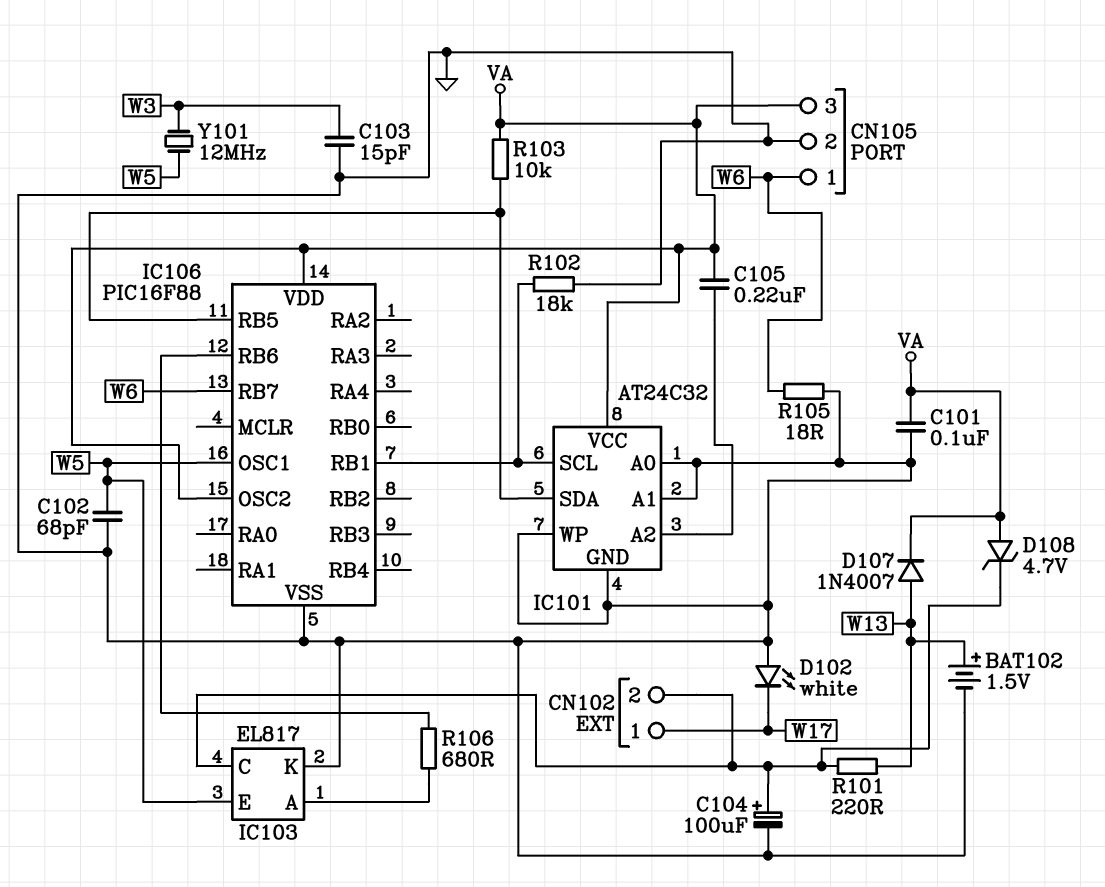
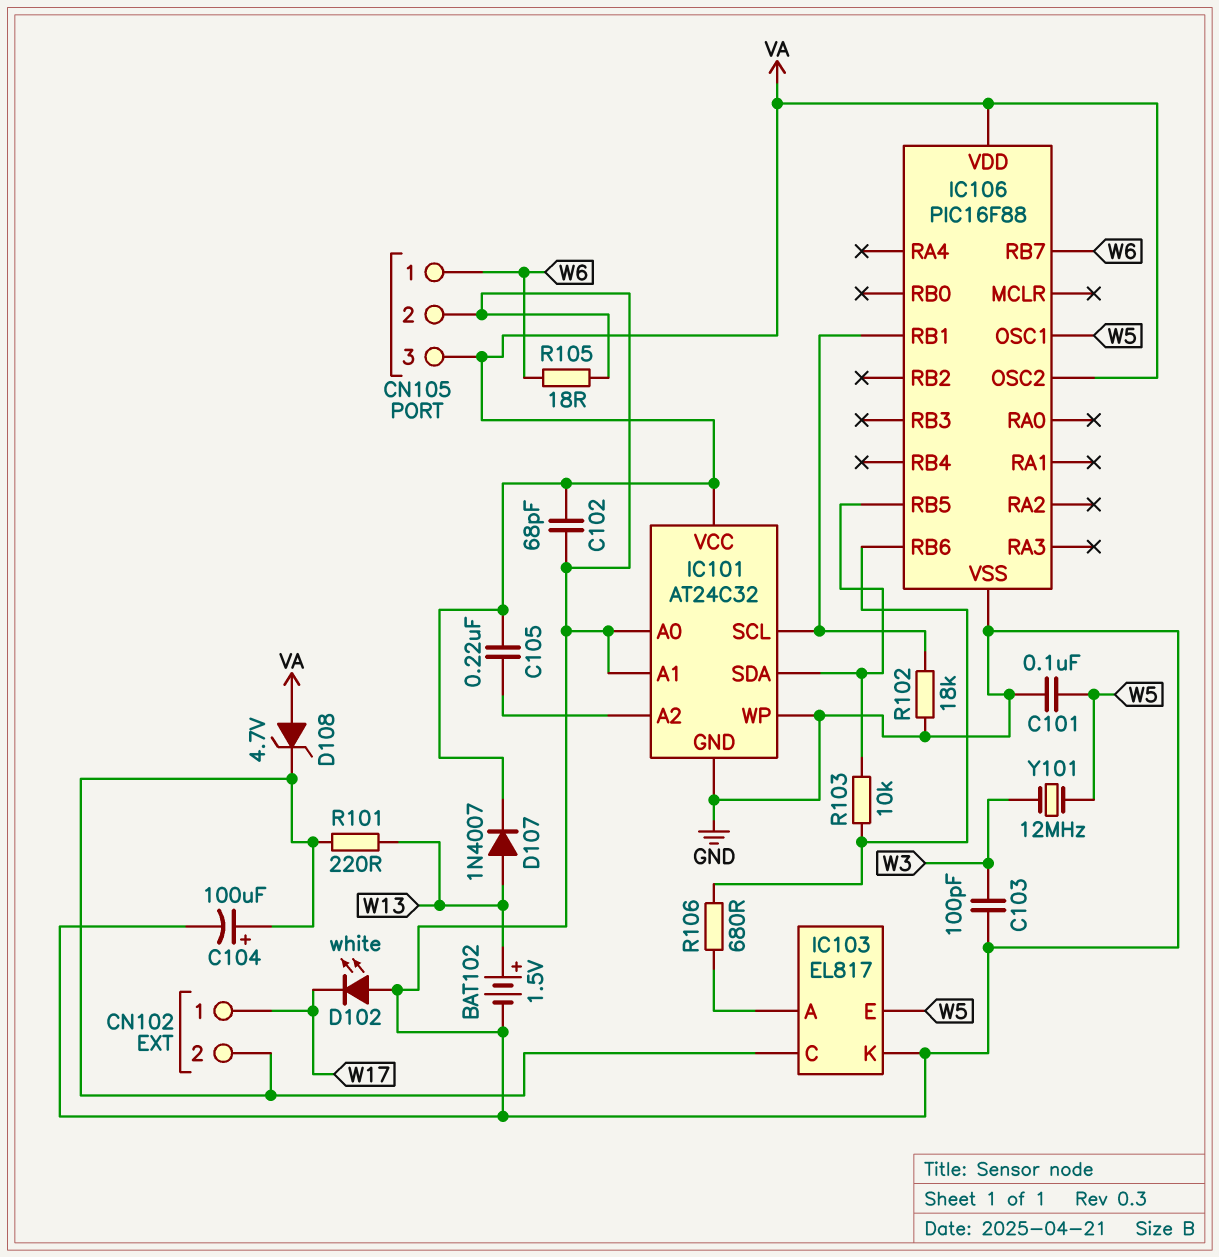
C101: 100nF (GND, VA) -> 100nF (GND, W5)
C102: 68pF (GND, W5) -> 68pF (GND, VA)
C103: 15pF (GND, W3) -> 100pF (GND, W3)
R103: 10k (IC101/SDA, VA) -> 10k (IC101/SDA, IC106/RB6)

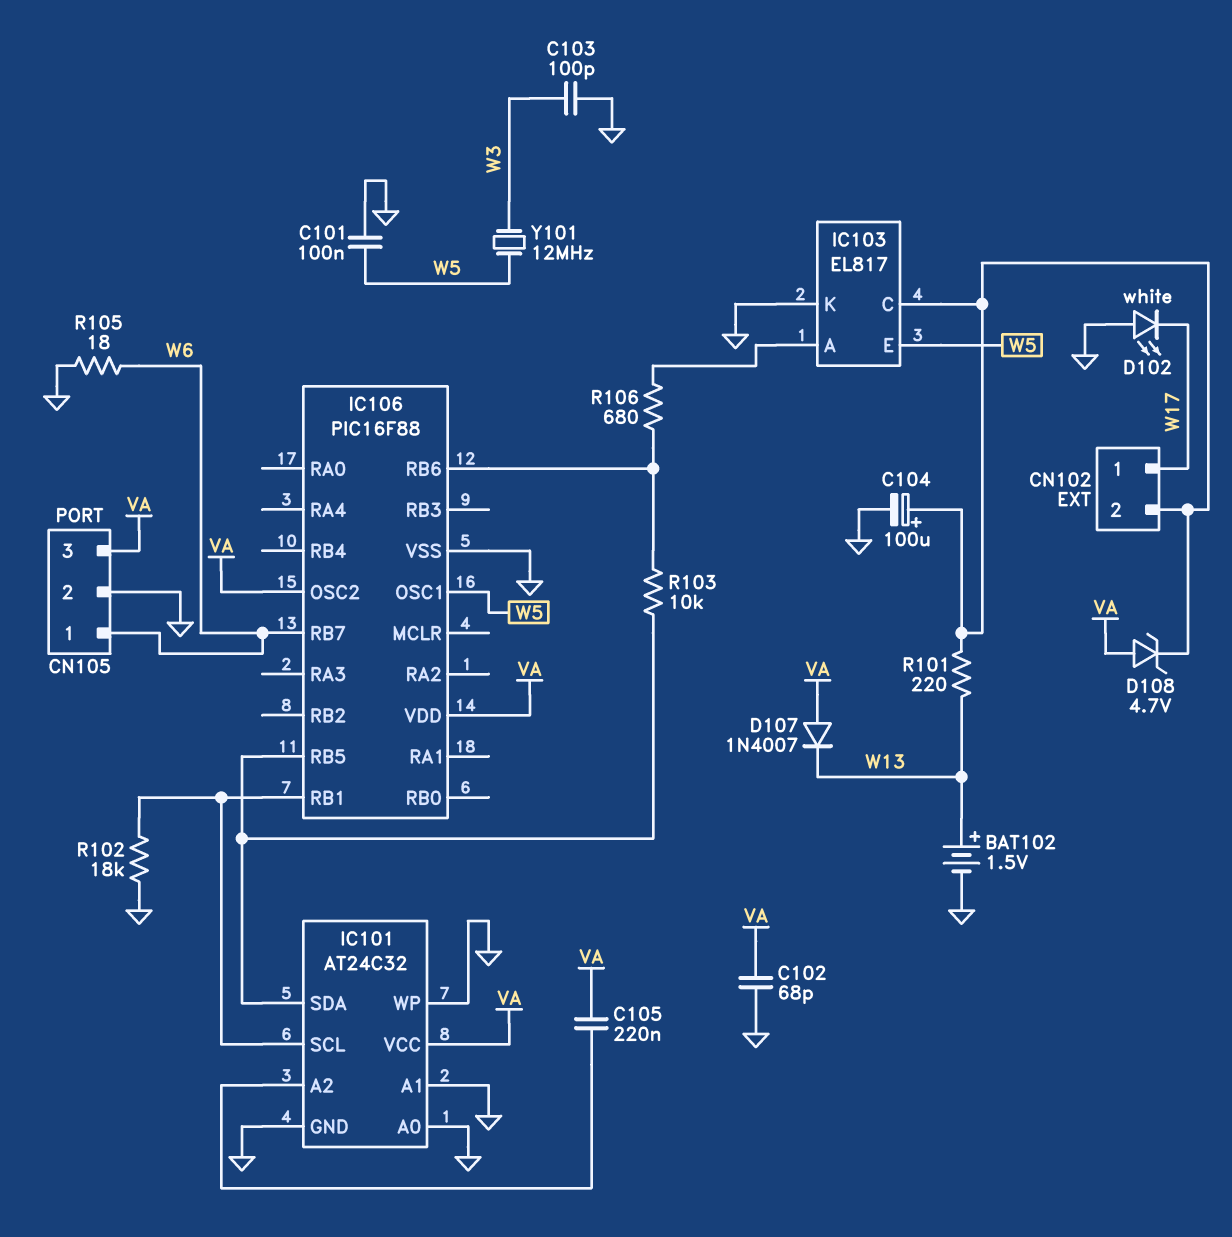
D107: diode 1N4007 (A W13, K VA) -> diode 1N4007 (A VA, K W13)

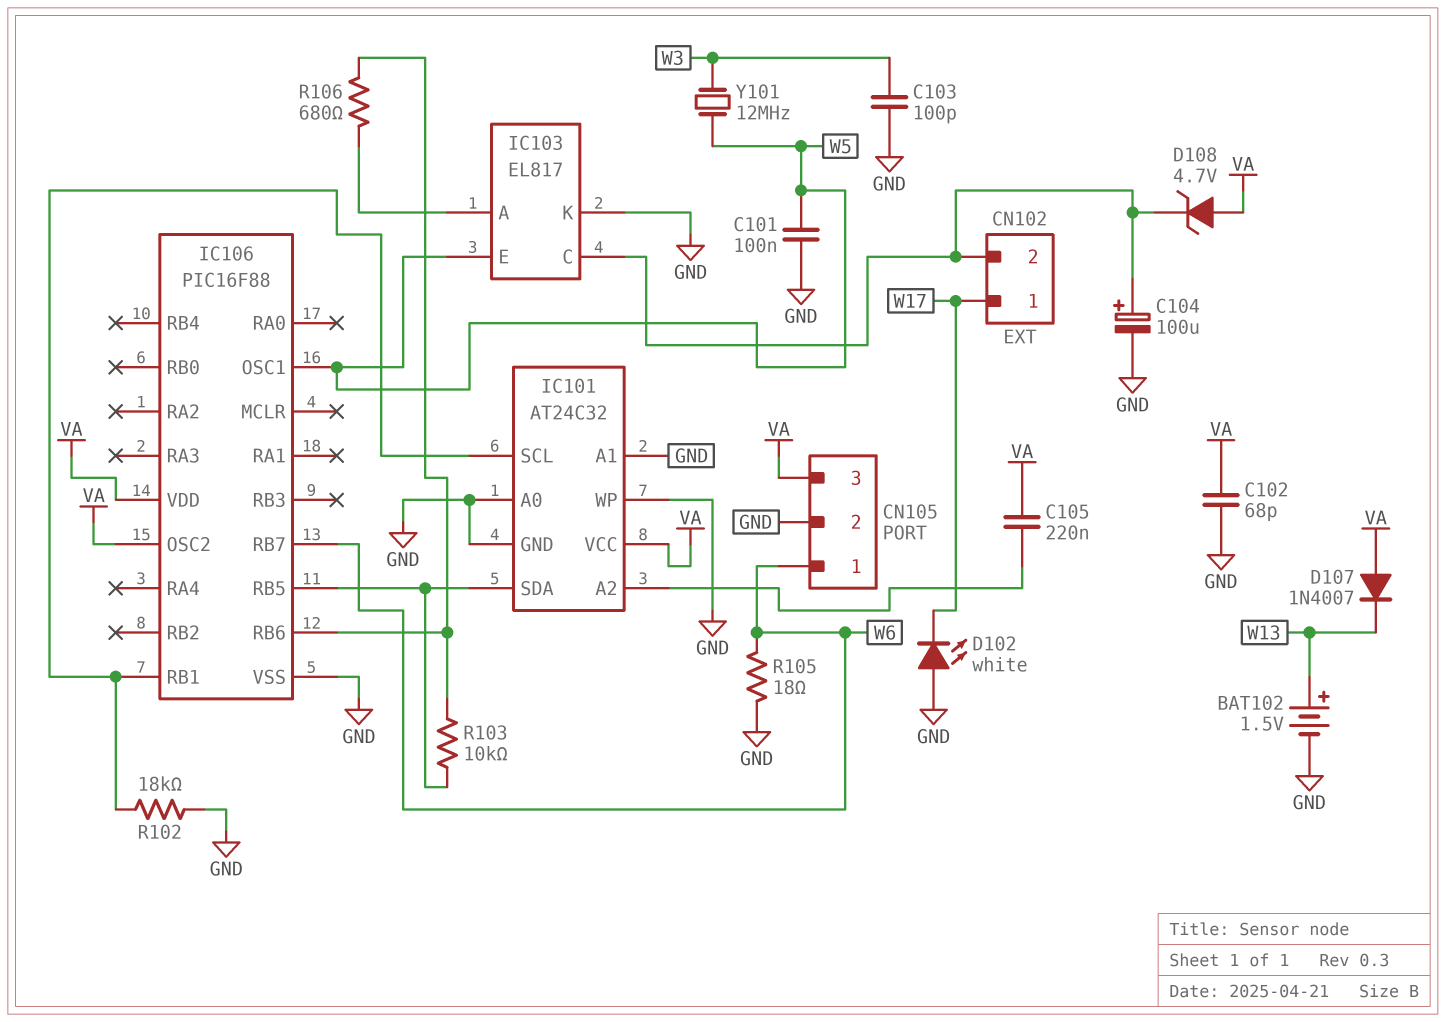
R101: 220 (CN102/2, W13) -> none

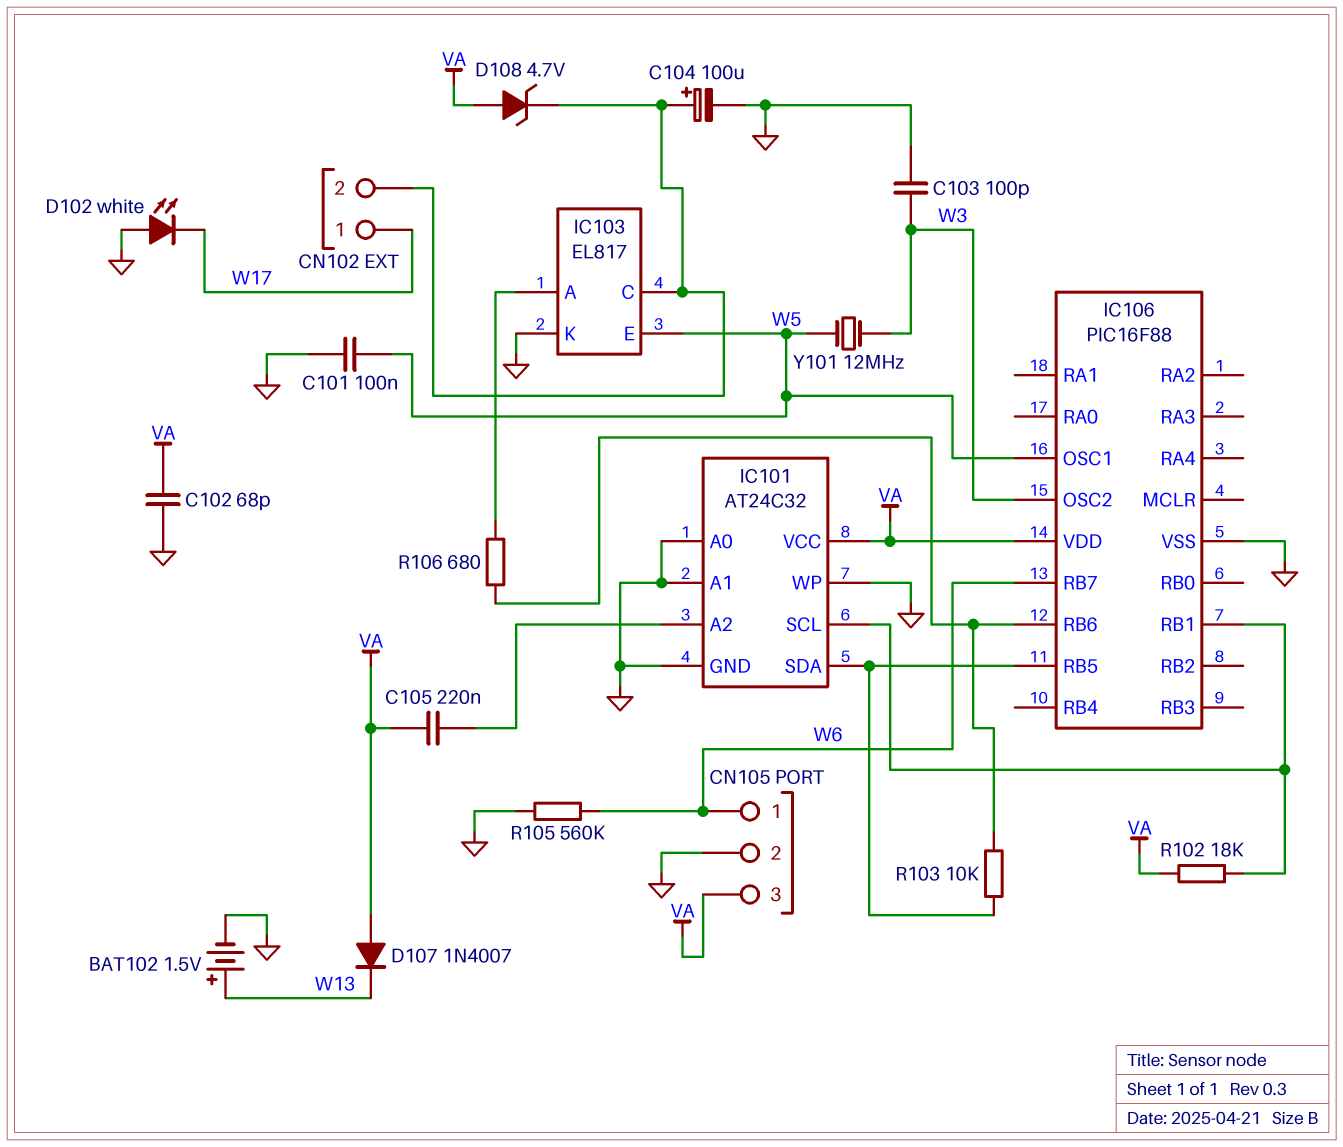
IC106 pin OSC2: VA -> W3
R102: 18k (GND, IC101/SCL) -> 18k (IC101/SCL, VA)
R105: 18 (GND, W6) -> 560k (GND, W6)

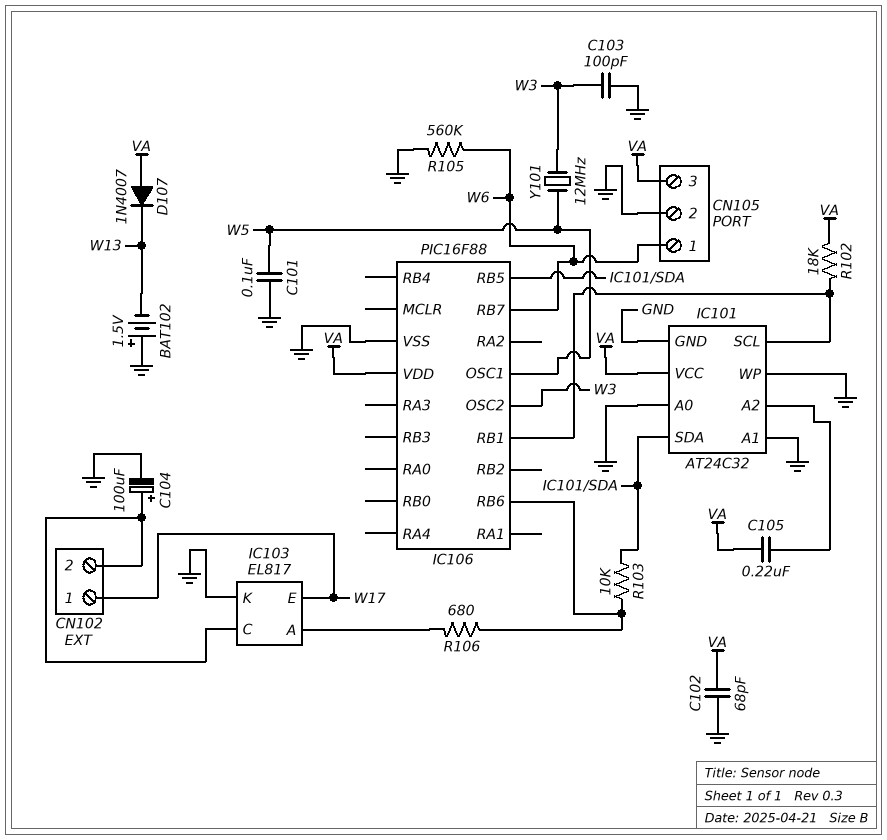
BAT102: 1.5V (plus W13, minus GND) -> 1.5V (plus GND, minus W13)
D102: LED white (A GND, K W17) -> none
D108: zener 4.7V (A VA, K CN102/2) -> none
IC103 pin E: W5 -> W17

